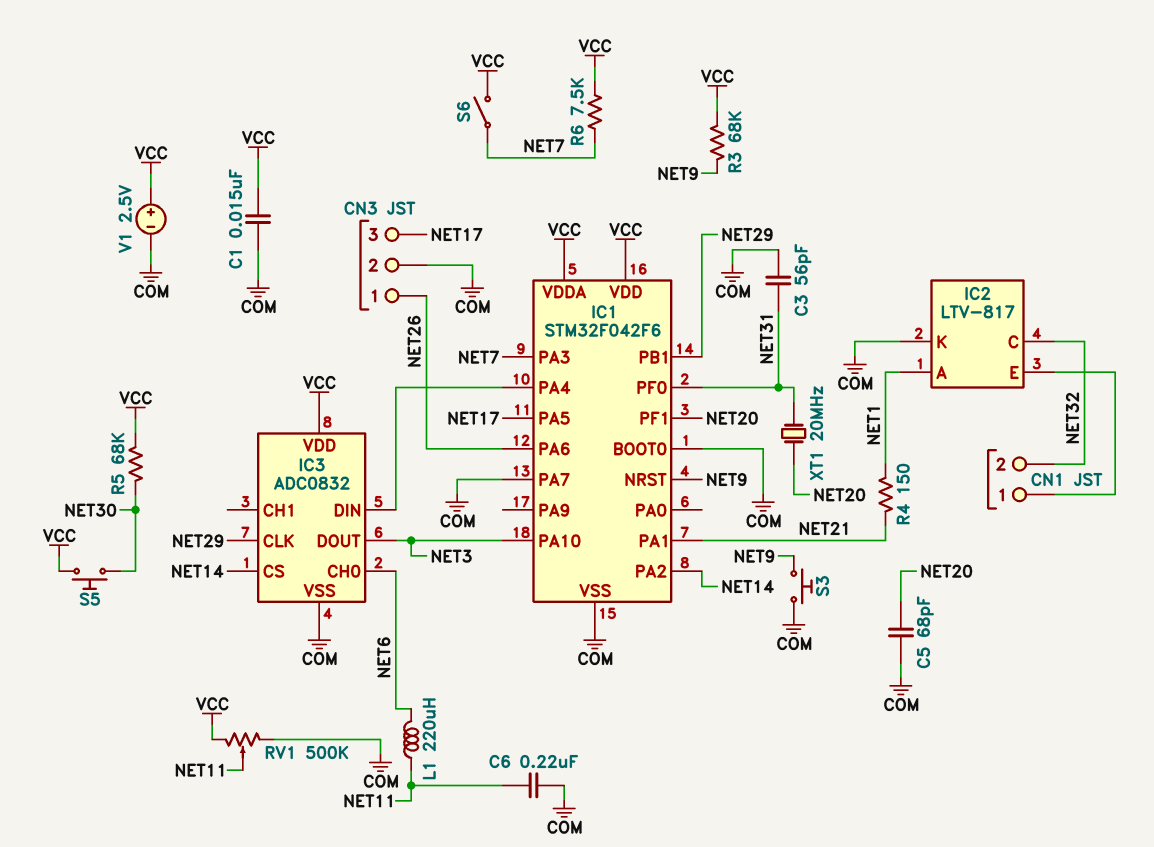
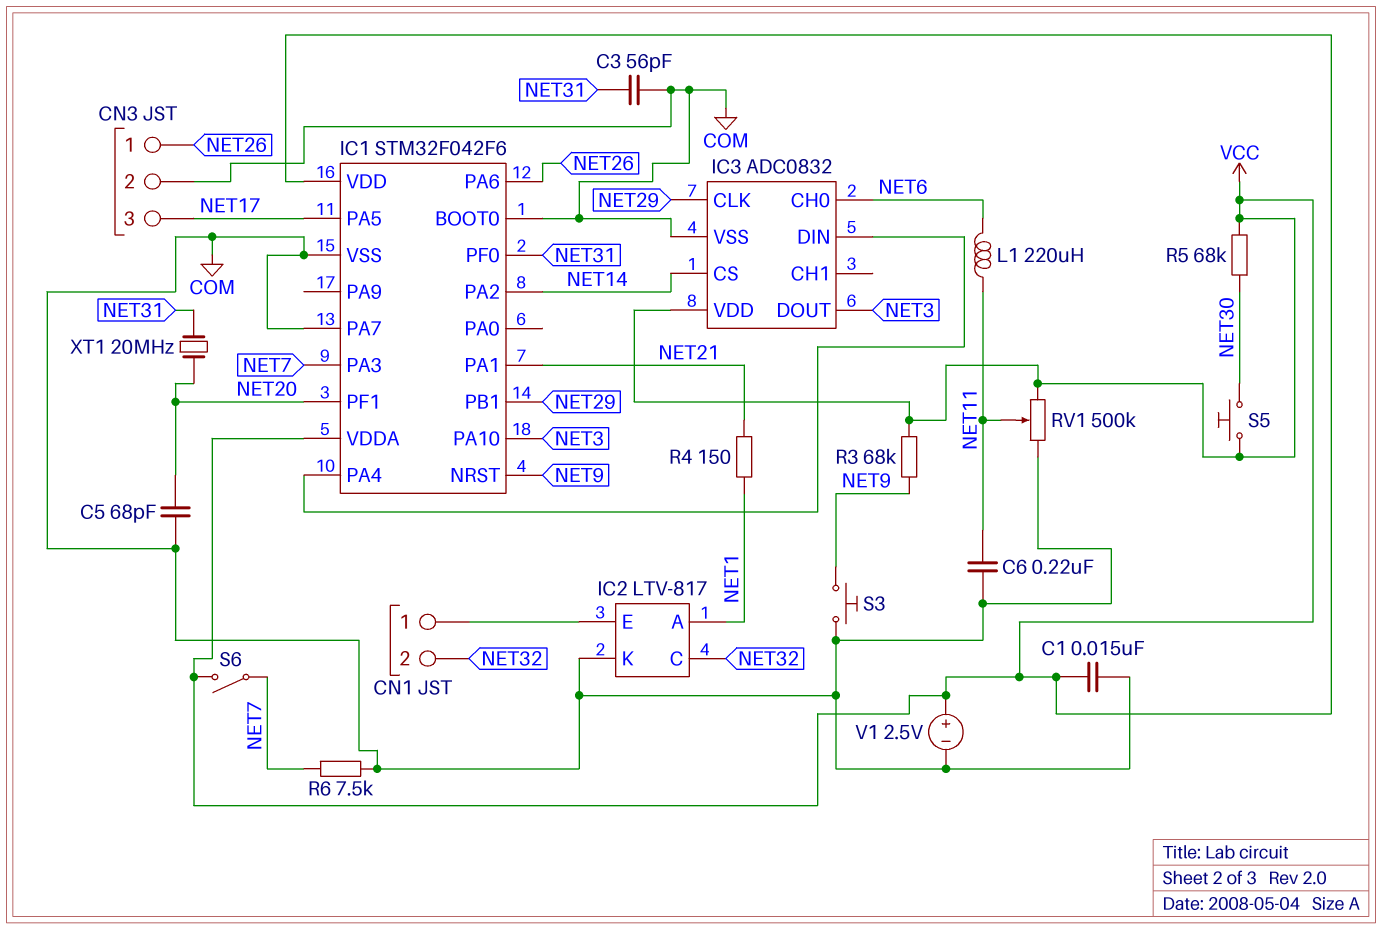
R6: 7.5k (NET7, VCC) -> 7.5k (COM, NET7)

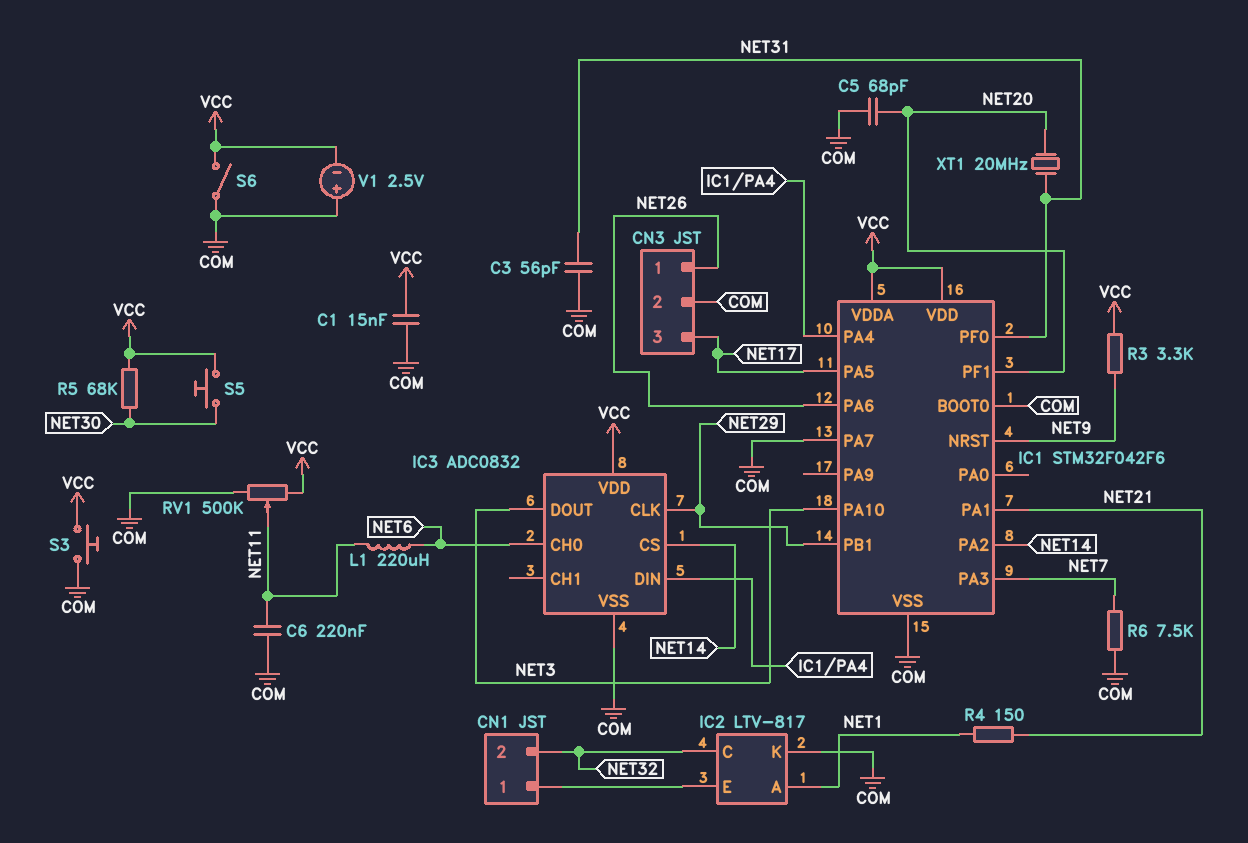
R3: 68k (NET9, VCC) -> 3.3k (NET9, VCC)
S3: button (COM, NET9) -> button (COM, VCC)
S6: switch (NET7, VCC) -> switch (COM, VCC)
V1: 2.5V (plus VCC, minus COM) -> 2.5V (plus COM, minus VCC)

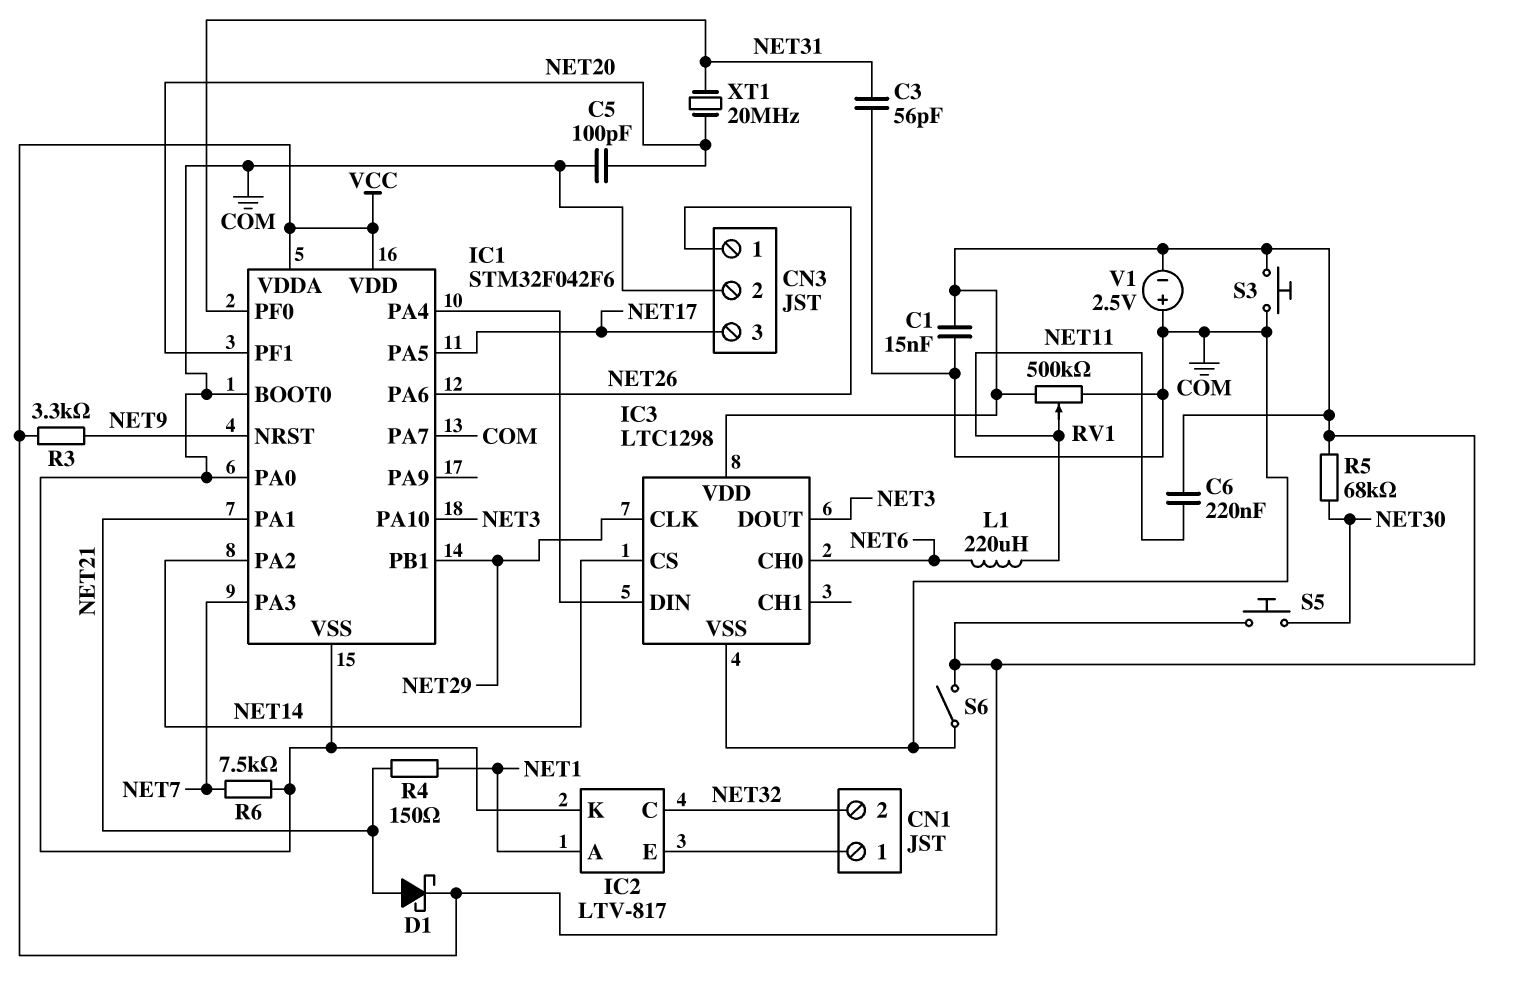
C5: 68pF (COM, NET20) -> 100pF (COM, NET20)
C6: 220nF (COM, NET11) -> 220nF (NET11, VCC)
D1: none -> schottky (A NET21, K VCC)
IC1 pin PA0: none -> COM
IC3: ADC0832 -> LTC1298

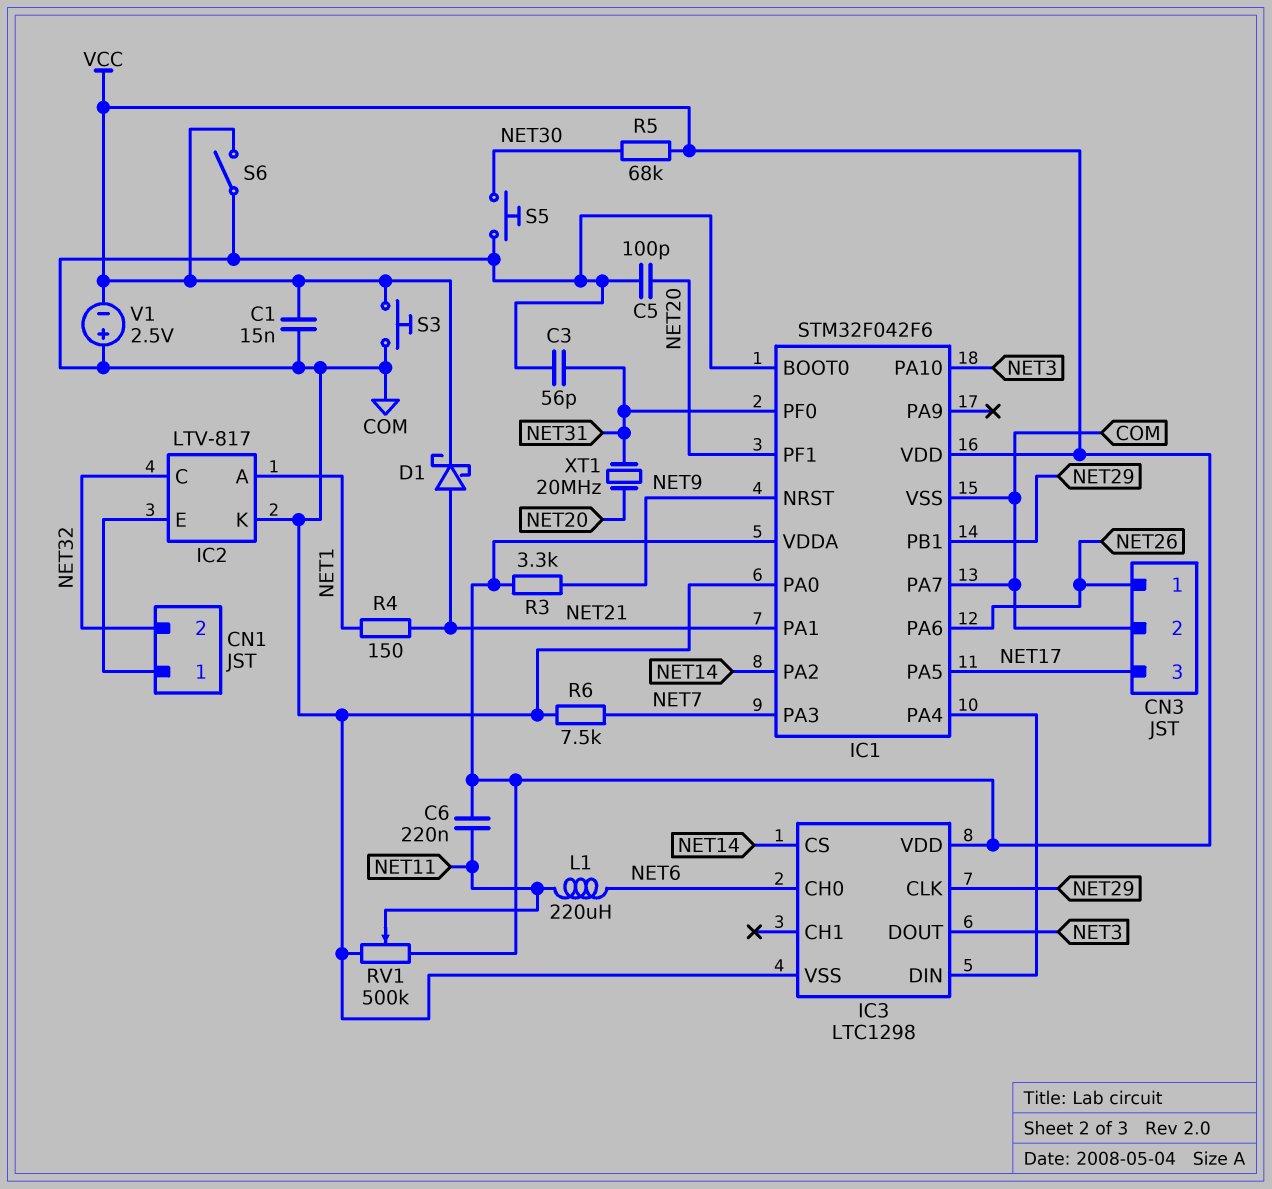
S5: button (NET30, VCC) -> button (COM, NET30)

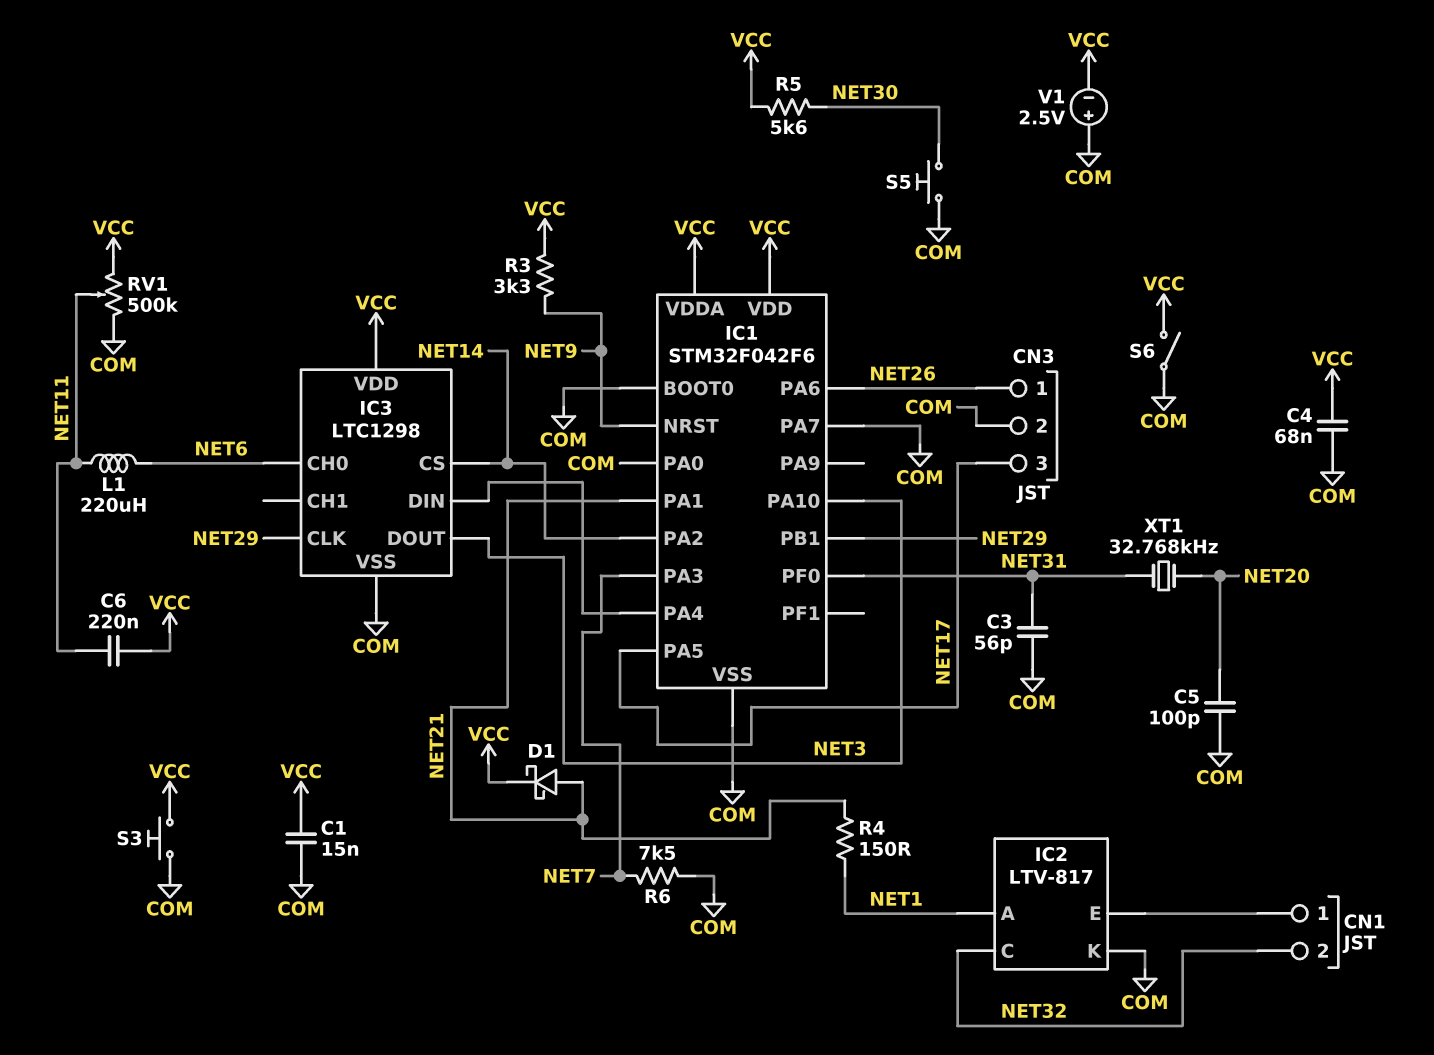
C4: none -> 68nF (COM, VCC)
IC1 pin PF1: NET20 -> none
R5: 68k (NET30, VCC) -> 5.6k (NET30, VCC)
XT1: 20MHz (NET20, NET31) -> 32.768kHz (NET20, NET31)

